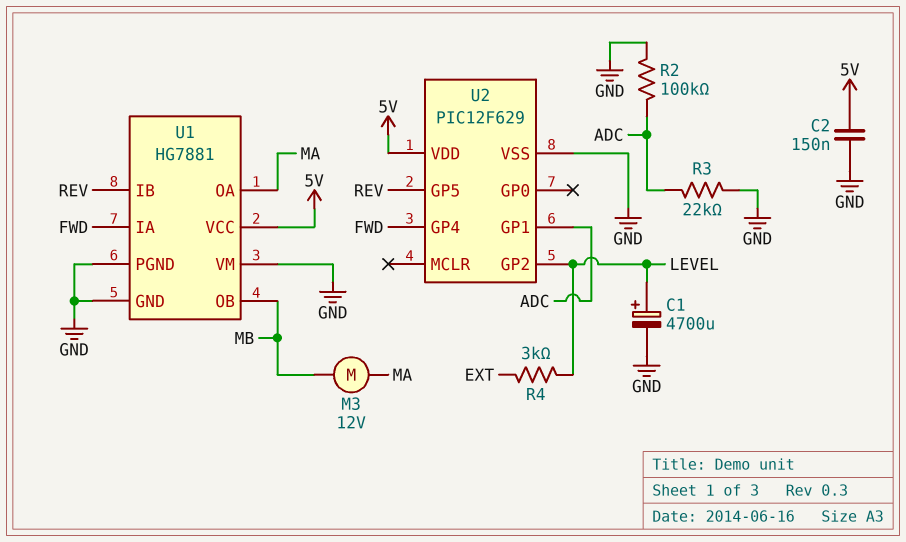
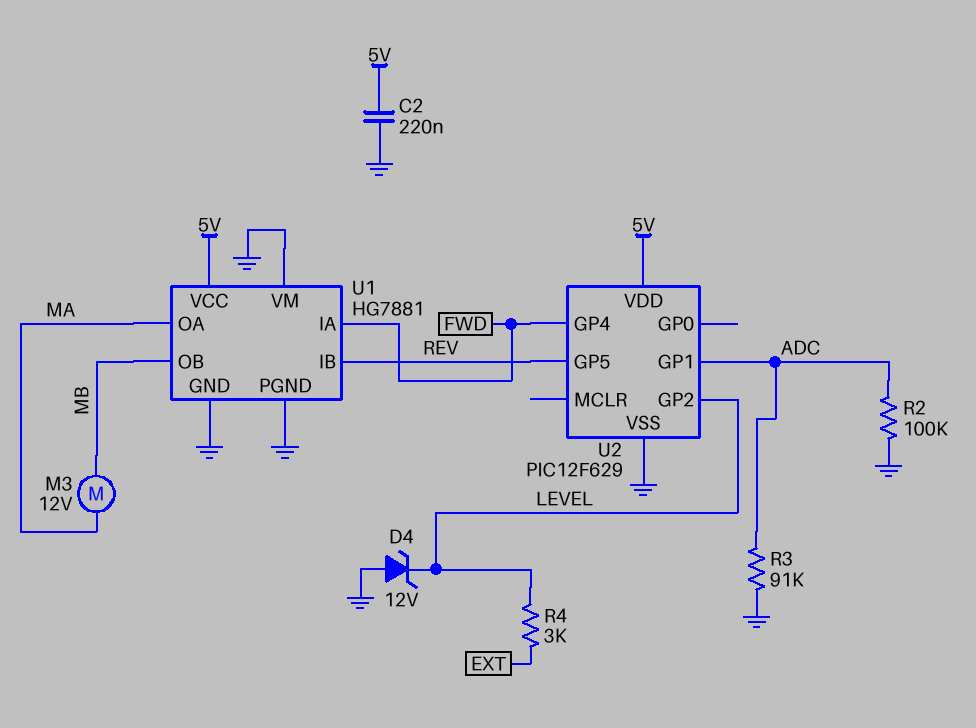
C1: 4700uF (plus LEVEL, minus GND) -> none
C2: 150nF (5V, GND) -> 220nF (5V, GND)
D4: none -> zener 12V (A GND, K LEVEL)
R3: 22k (ADC, GND) -> 91k (ADC, GND)

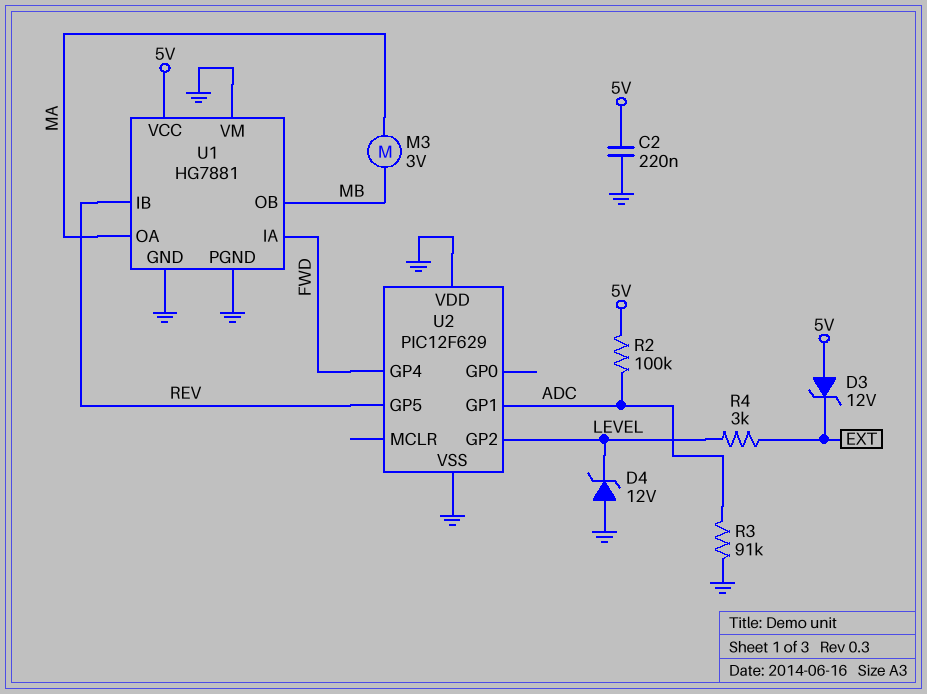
D3: none -> zener 12V (A 5V, K EXT)
M3: motor 12V (MA, MB) -> motor 3V (MA, MB)
R2: 100k (ADC, GND) -> 100k (5V, ADC)
U2 pin VDD: 5V -> GND

